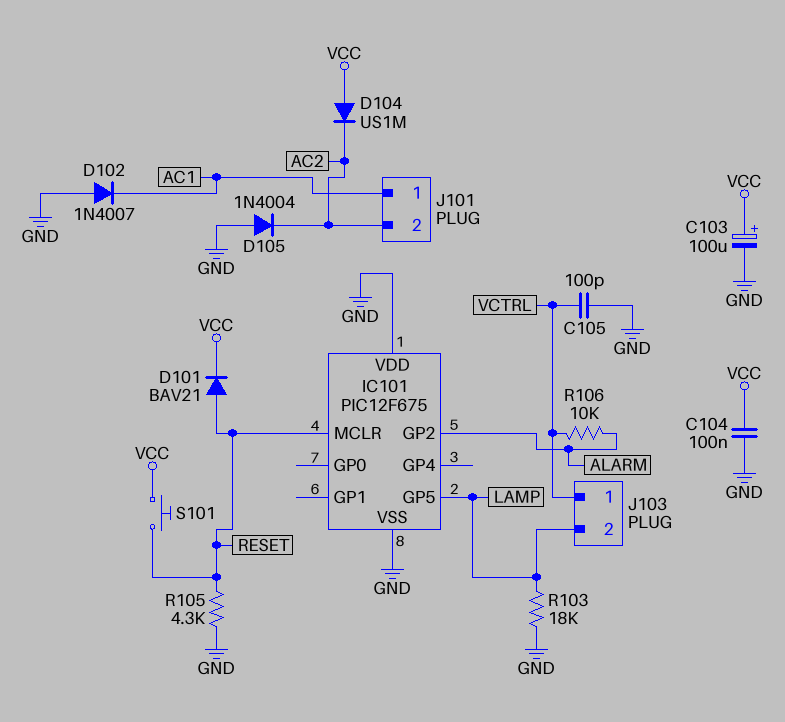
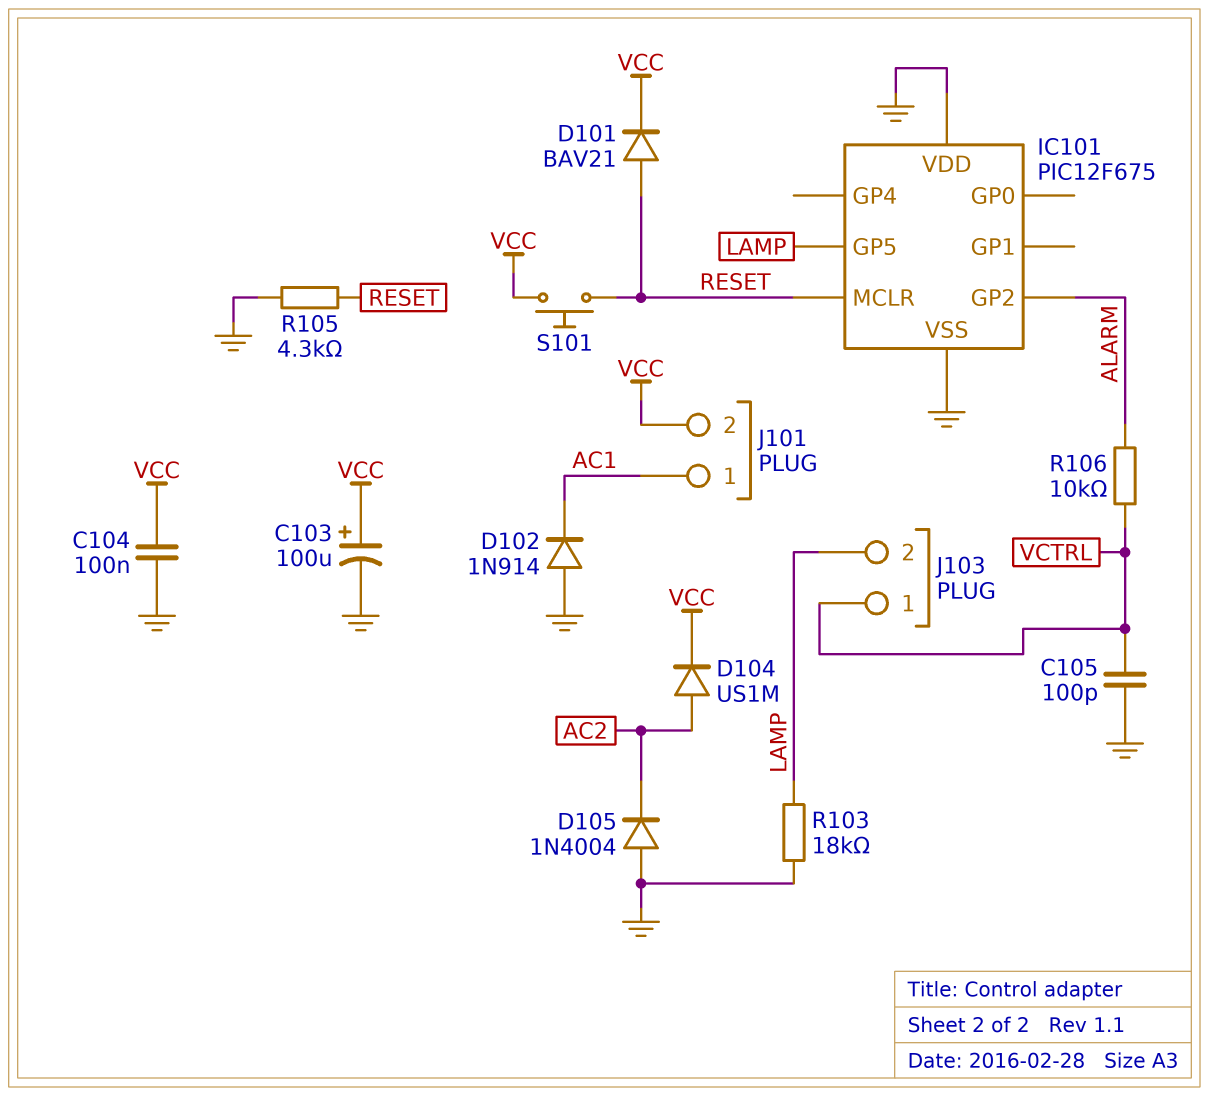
D102: diode 1N4007 (A GND, K AC1) -> diode 1N914 (A GND, K AC1)
D104: diode US1M (A VCC, K AC2) -> diode US1M (A AC2, K VCC)
J101 pin 2: AC2 -> VCC

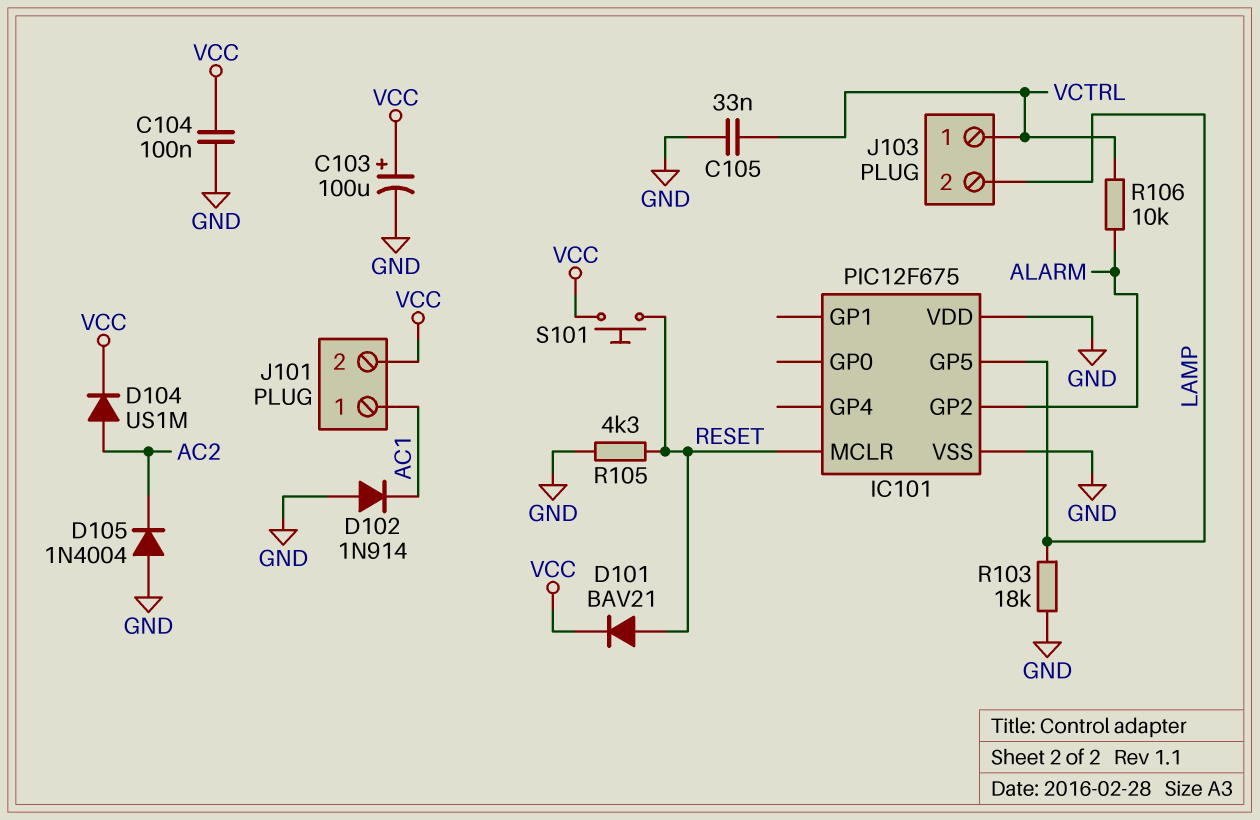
C105: 100pF (GND, VCTRL) -> 33nF (GND, VCTRL)

